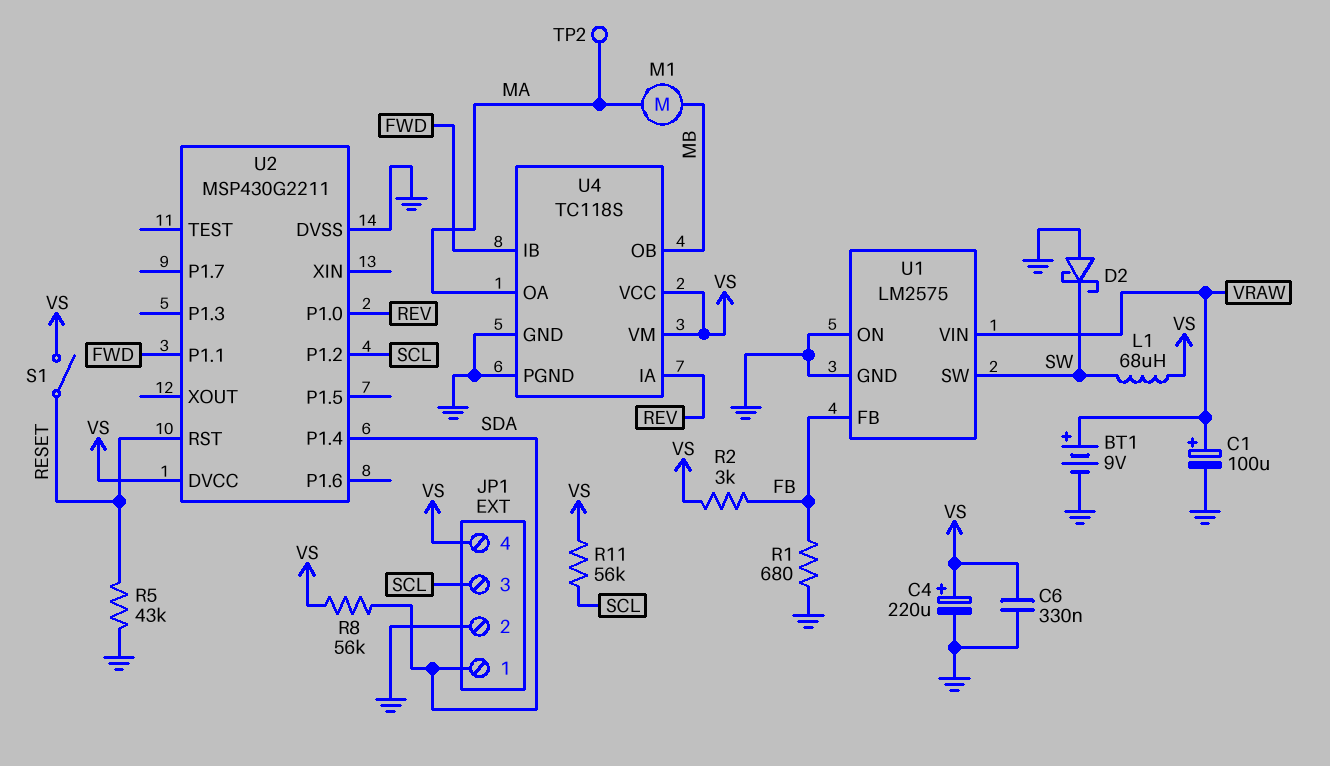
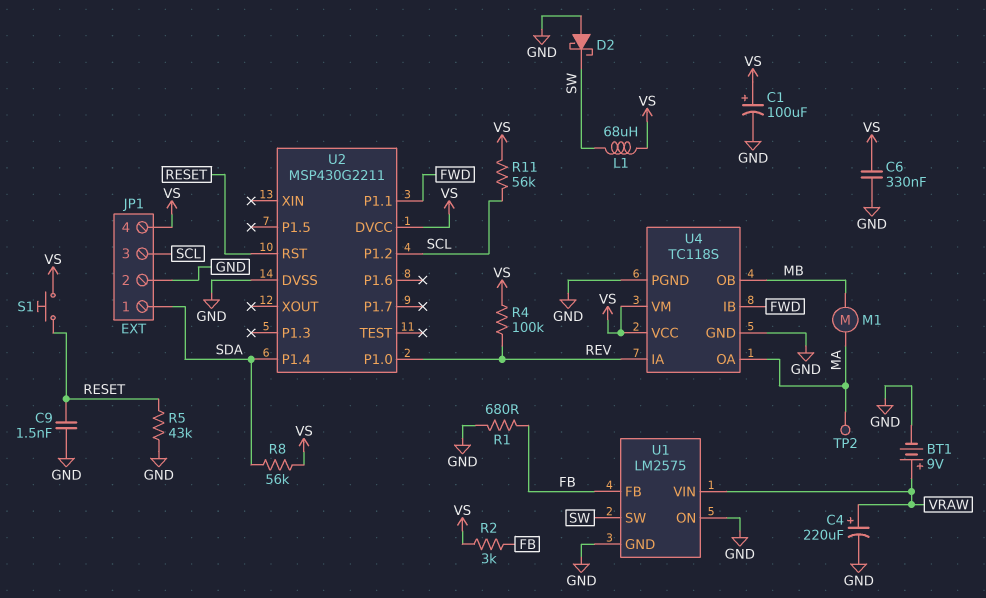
C1: 100uF (plus VRAW, minus GND) -> 100uF (plus VS, minus GND)
C4: 220uF (plus VS, minus GND) -> 220uF (plus VRAW, minus GND)
C9: none -> 1.5nF (GND, RESET)
R4: none -> 100k (REV, VS)
S1: switch (RESET, VS) -> button (RESET, VS)

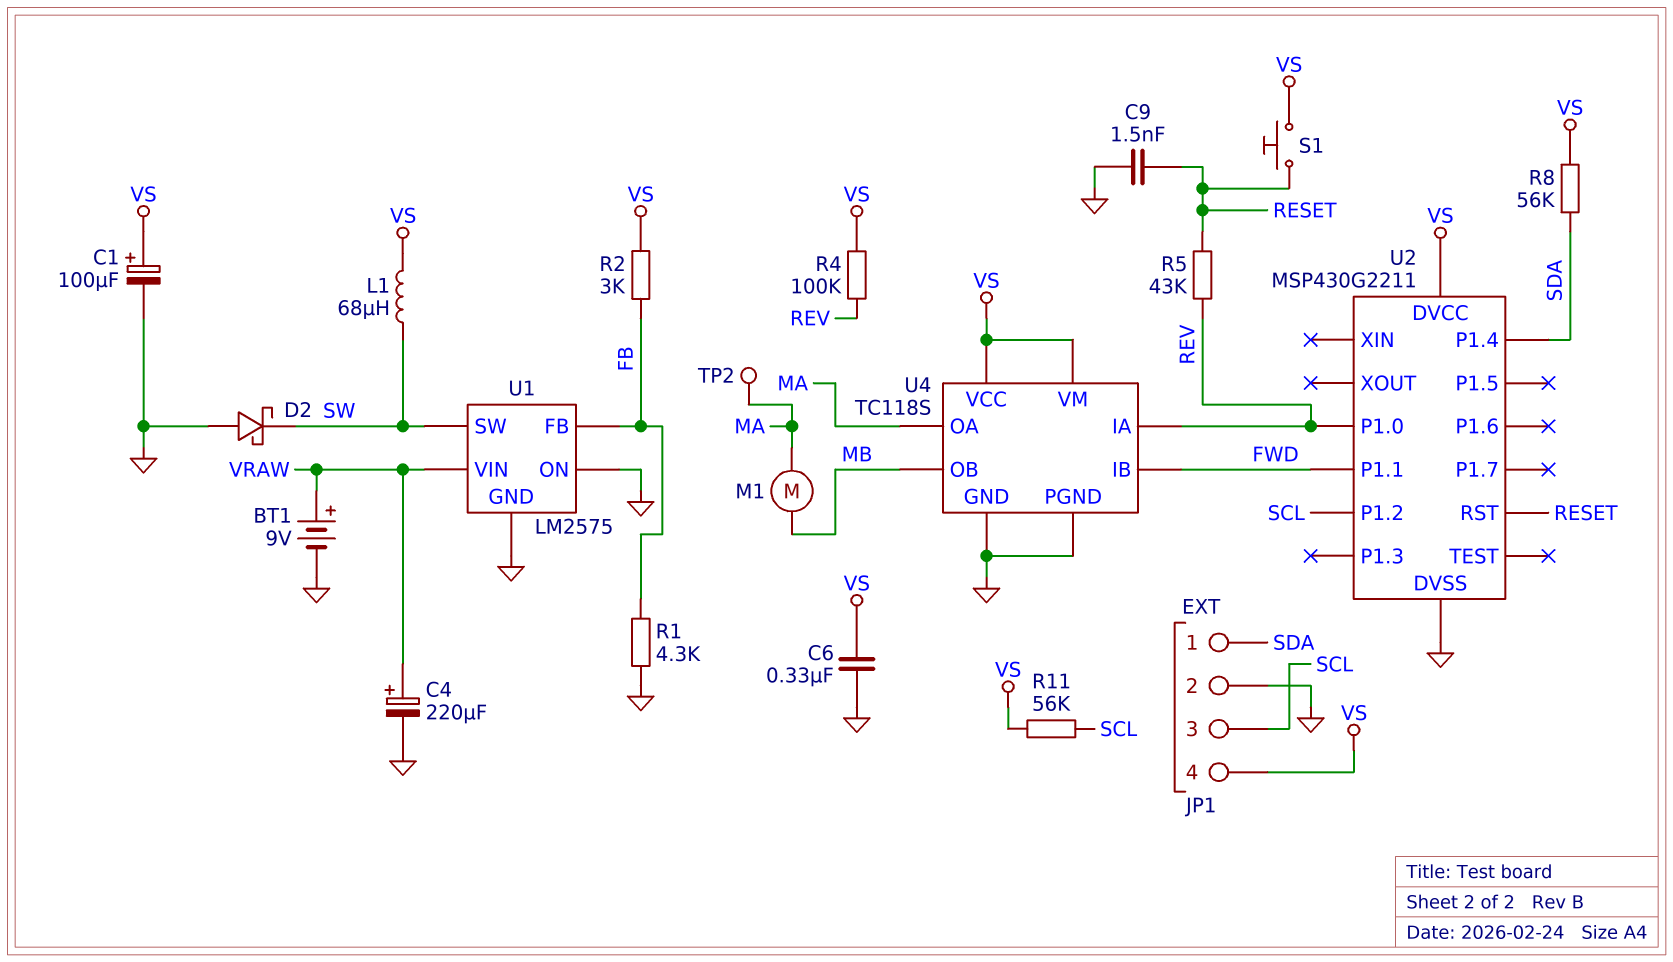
R1: 680 (FB, GND) -> 4.3k (FB, GND)
R5: 43k (GND, RESET) -> 43k (RESET, REV)

